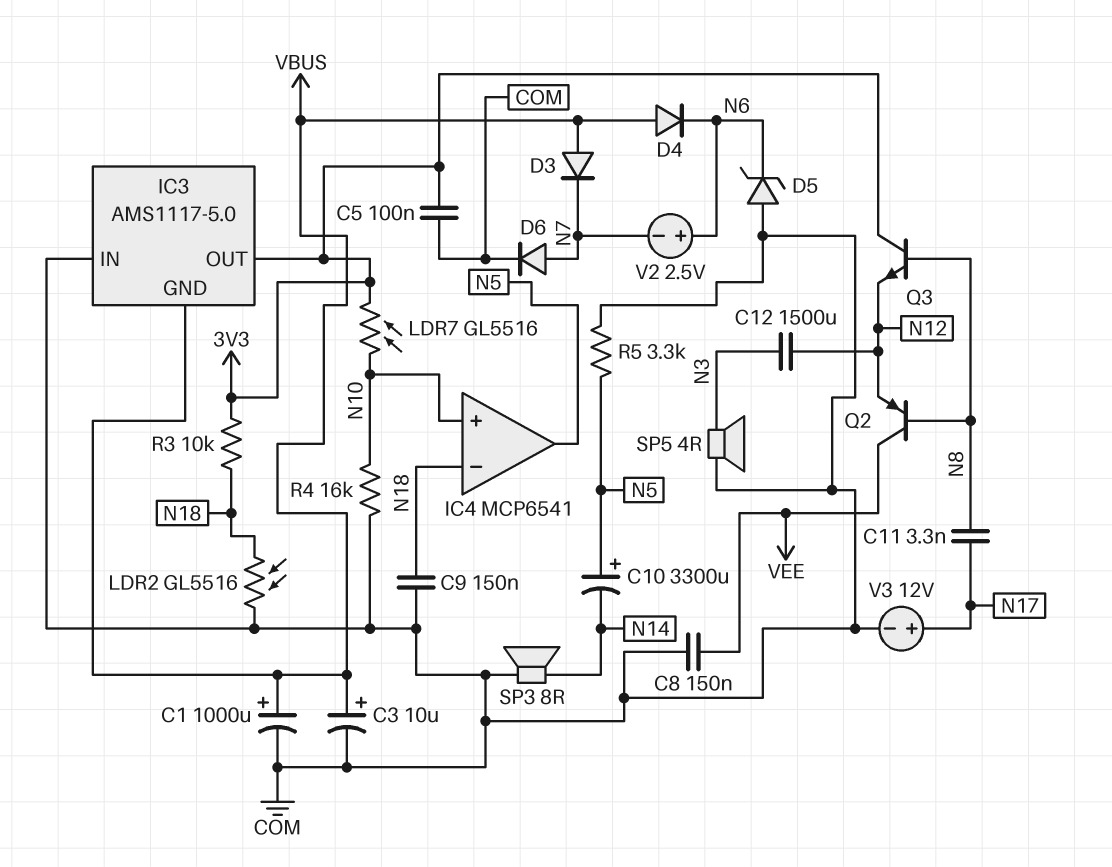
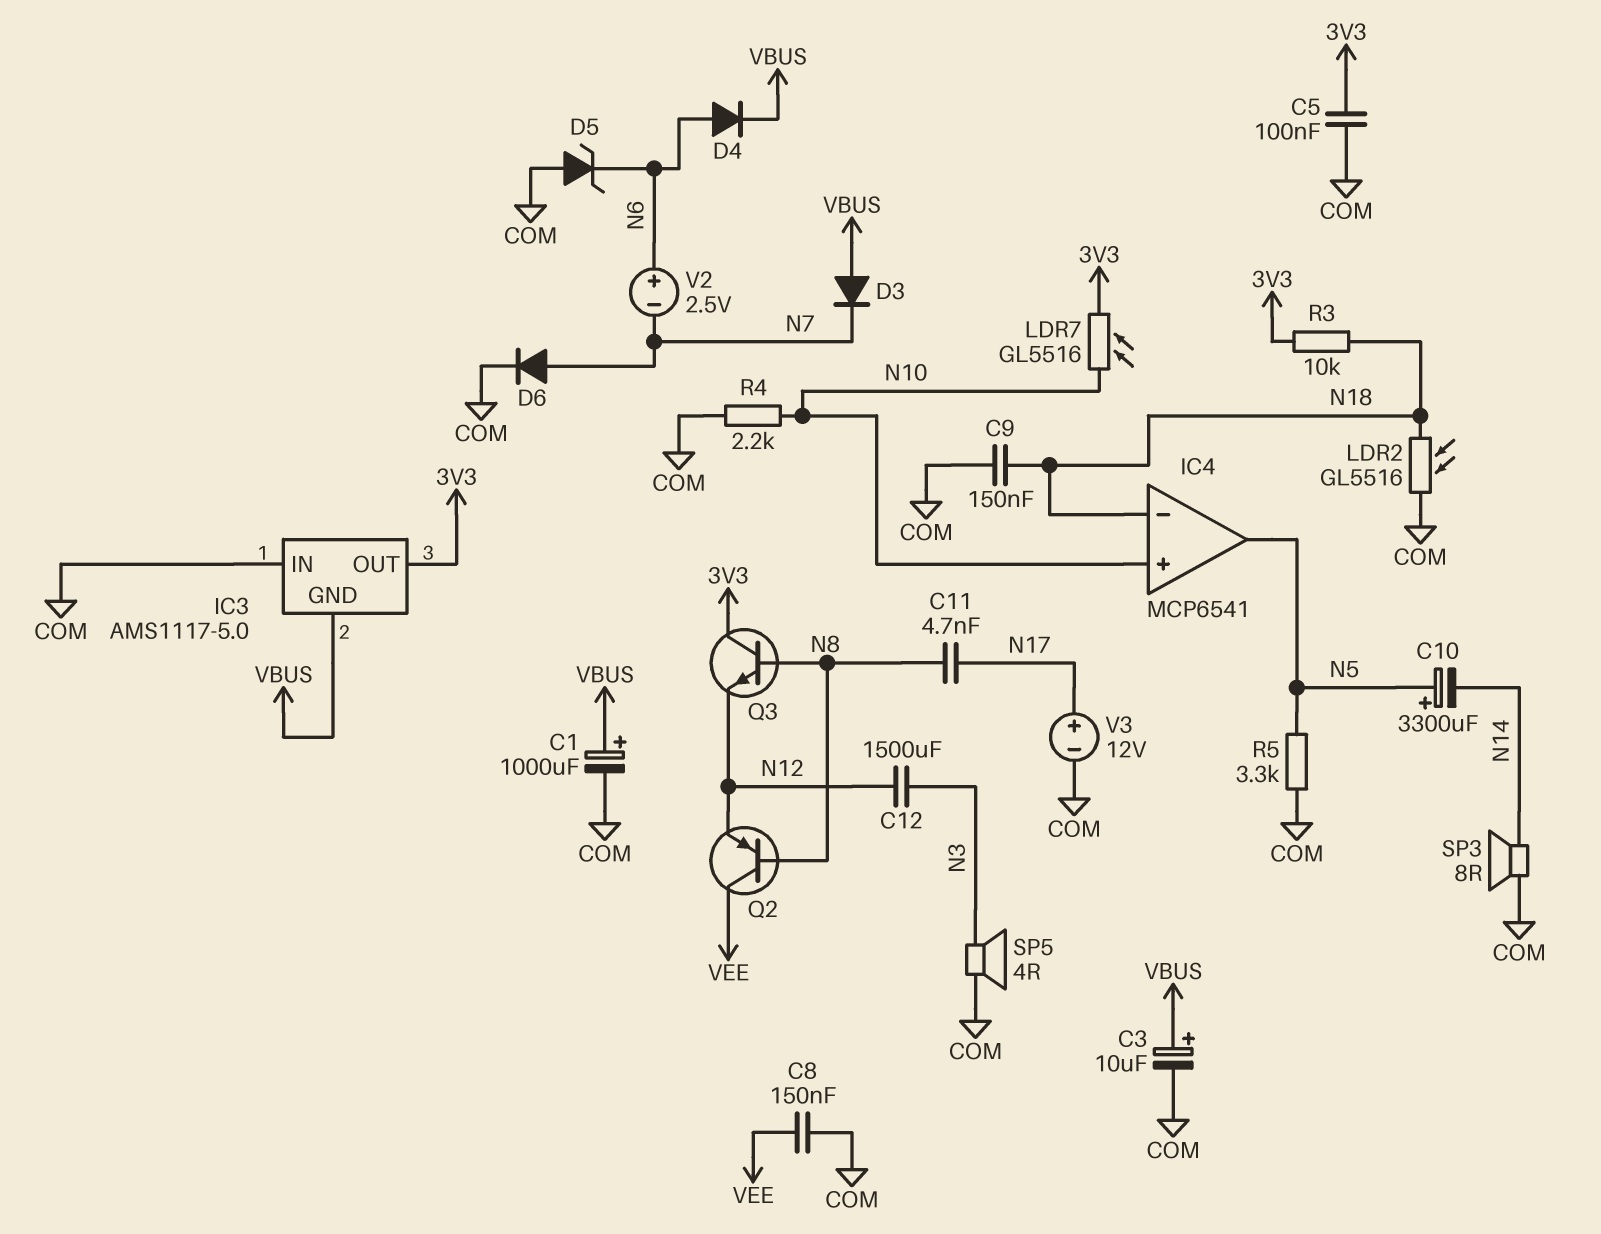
C11: 3.3nF (N8, N17) -> 4.7nF (N8, N17)
D4: diode (A VBUS, K N6) -> diode (A N6, K VBUS)
R4: 16k (COM, N10) -> 2.2k (COM, N10)

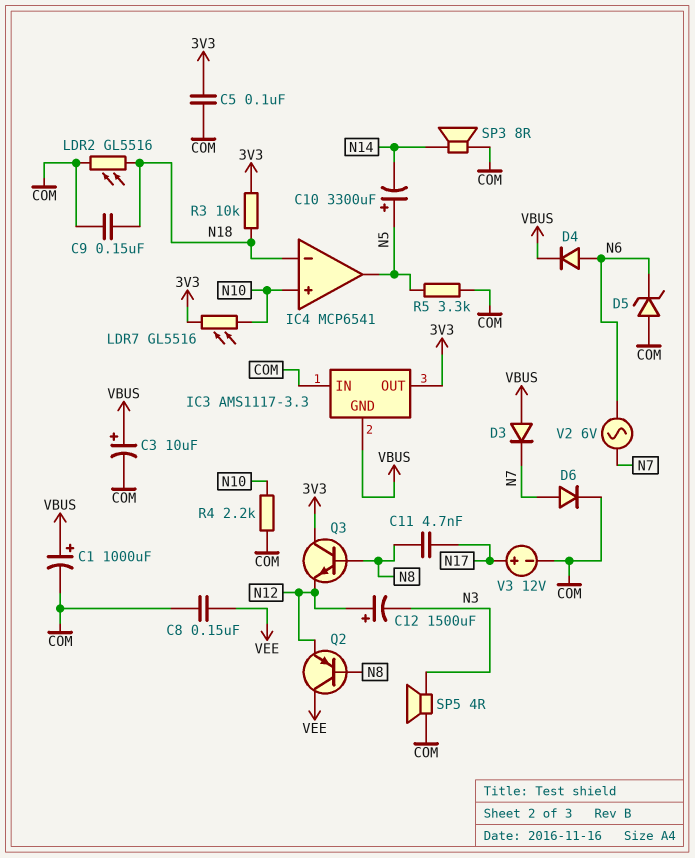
C12: 1500uF (N3, N12) -> 1500uF (plus N12, minus N3)
IC3: AMS1117-5.0 -> AMS1117-3.3
V2: 2.5V (plus N6, minus N7) -> AC 6V (N6, N7)

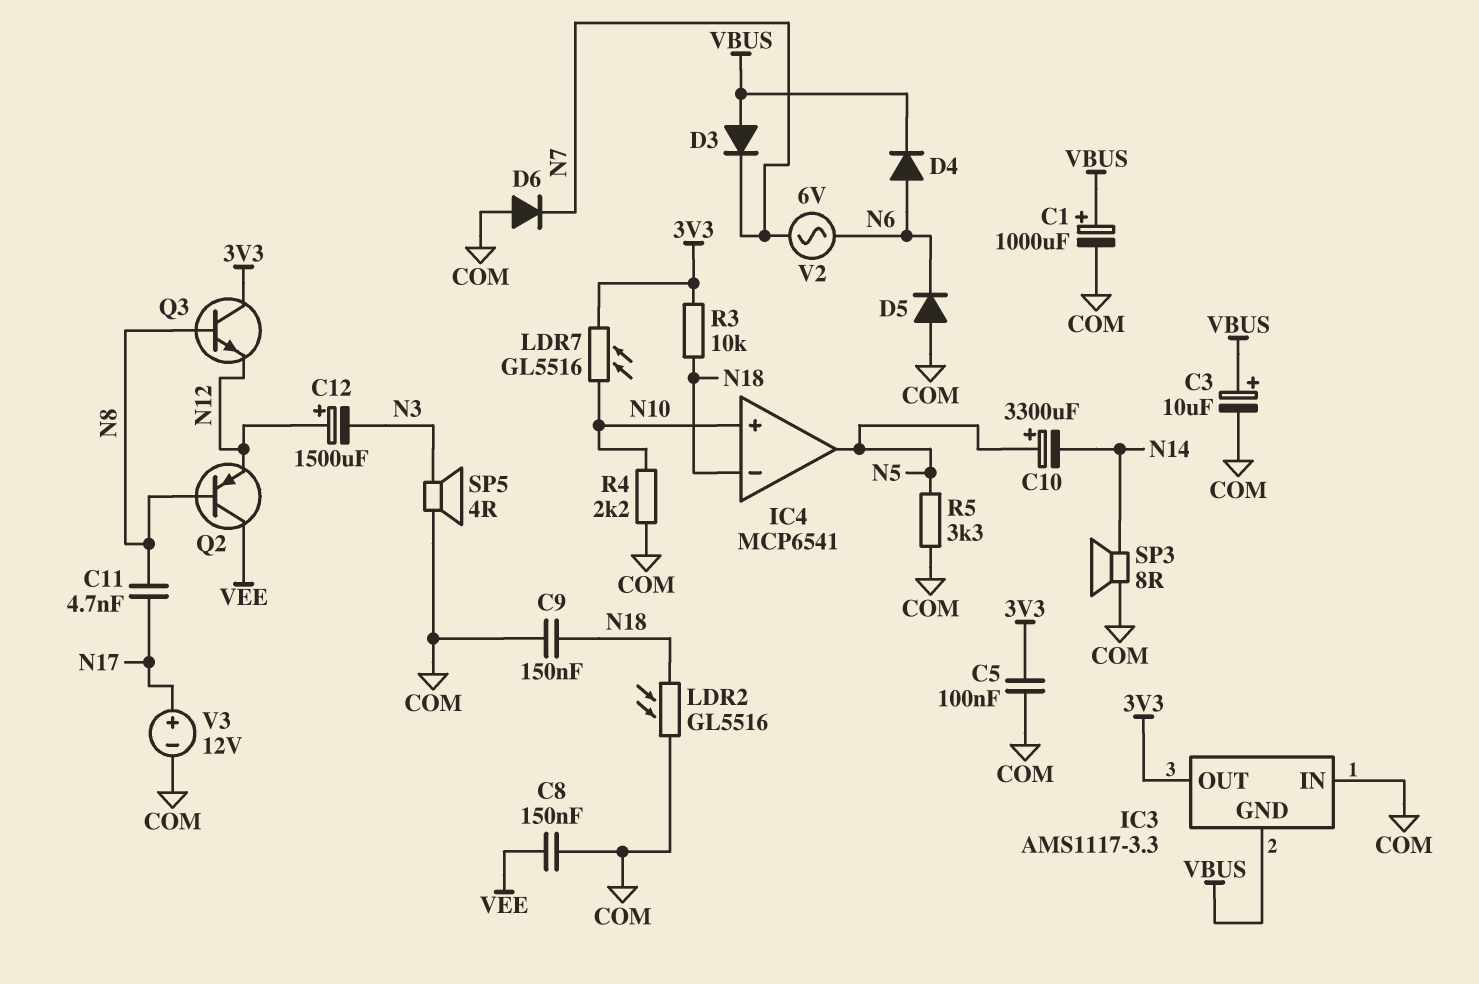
D5: zener (A COM, K N6) -> diode (A COM, K N6)
D6: diode (A N7, K COM) -> diode (A COM, K N7)

